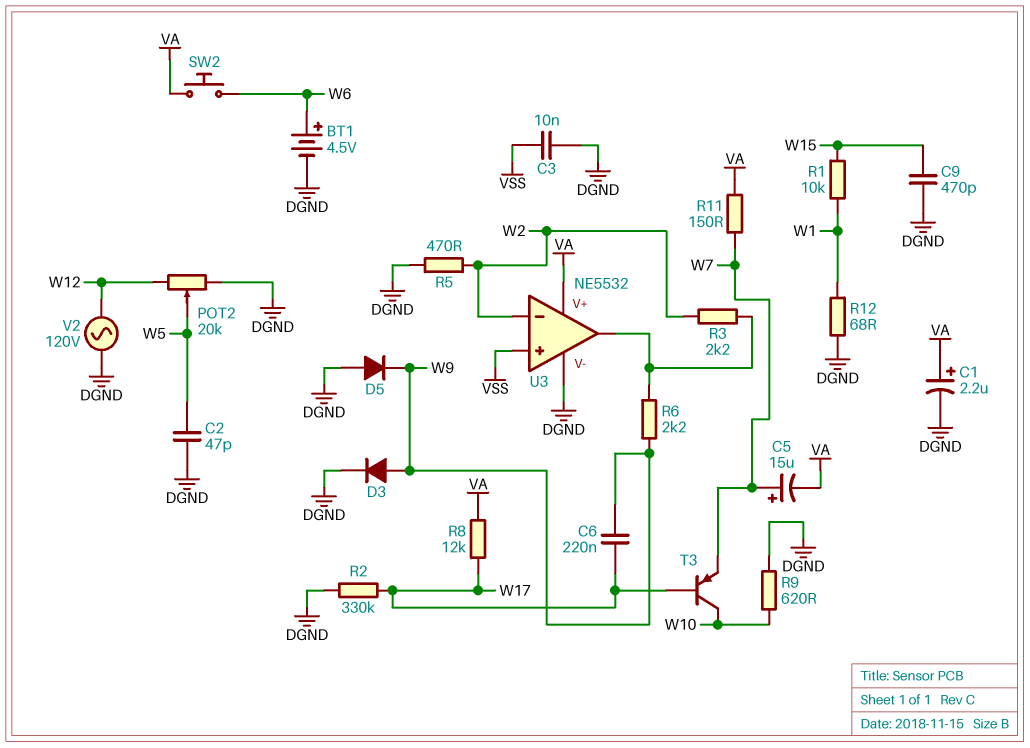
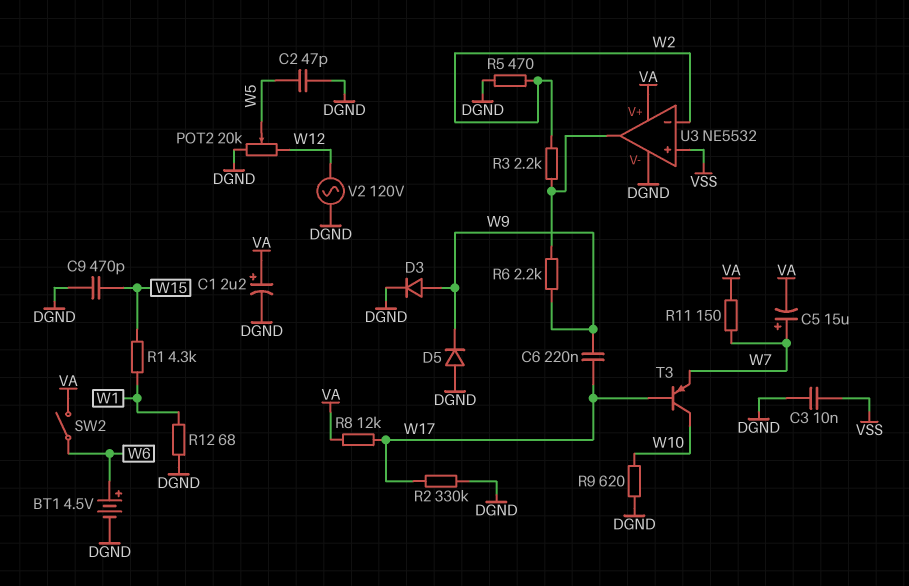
R1: 10k (W1, W15) -> 4.3k (W1, W15)
SW2: button (VA, W6) -> switch (VA, W6)

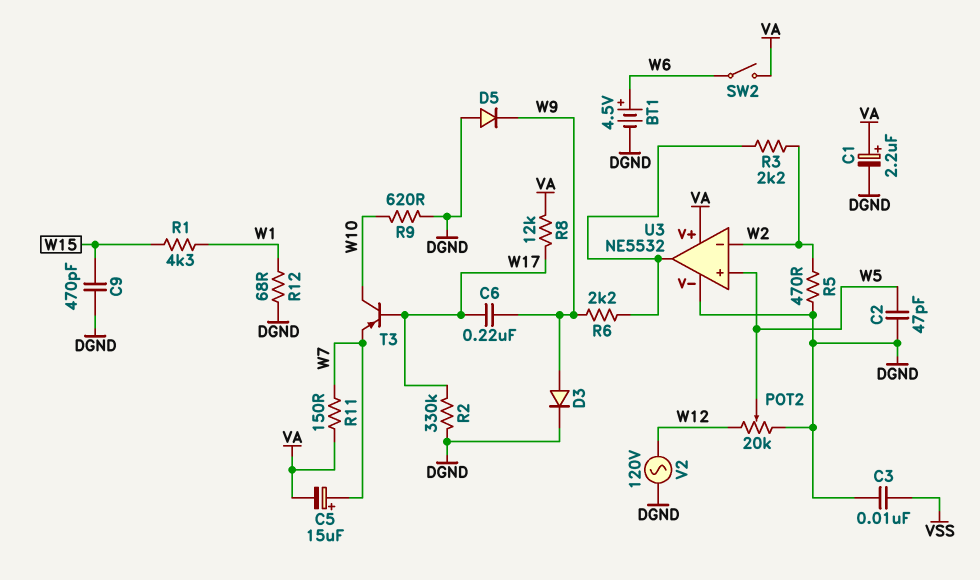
U3 pin in+: VSS -> W5

